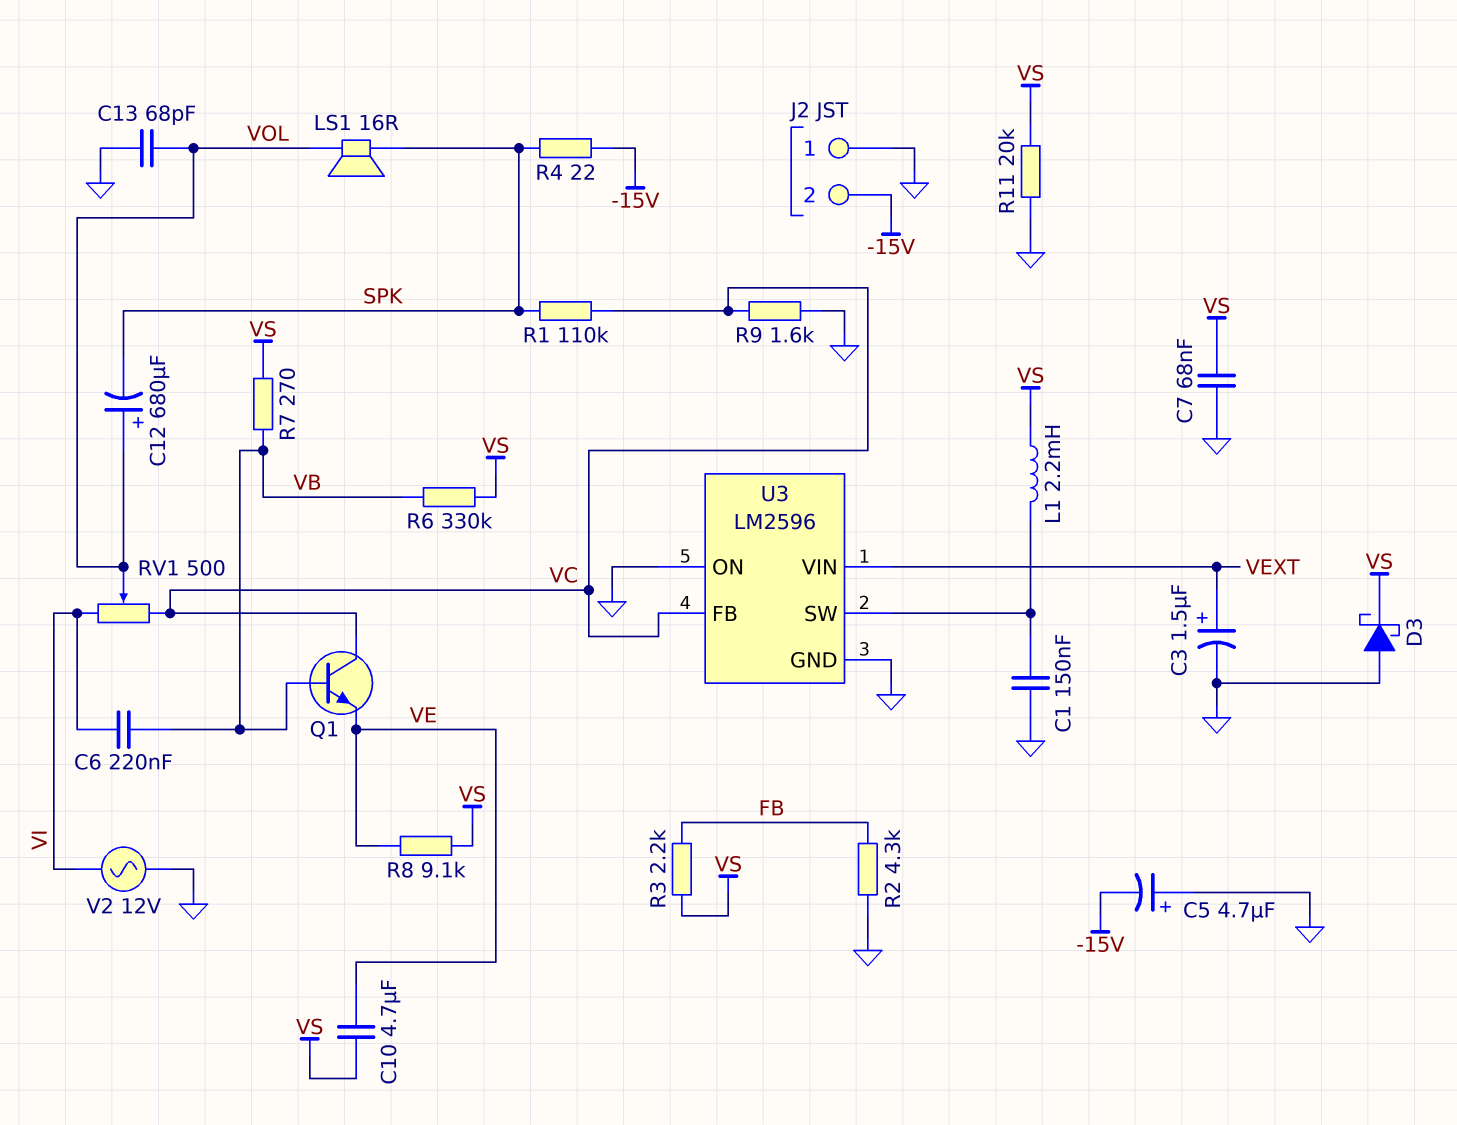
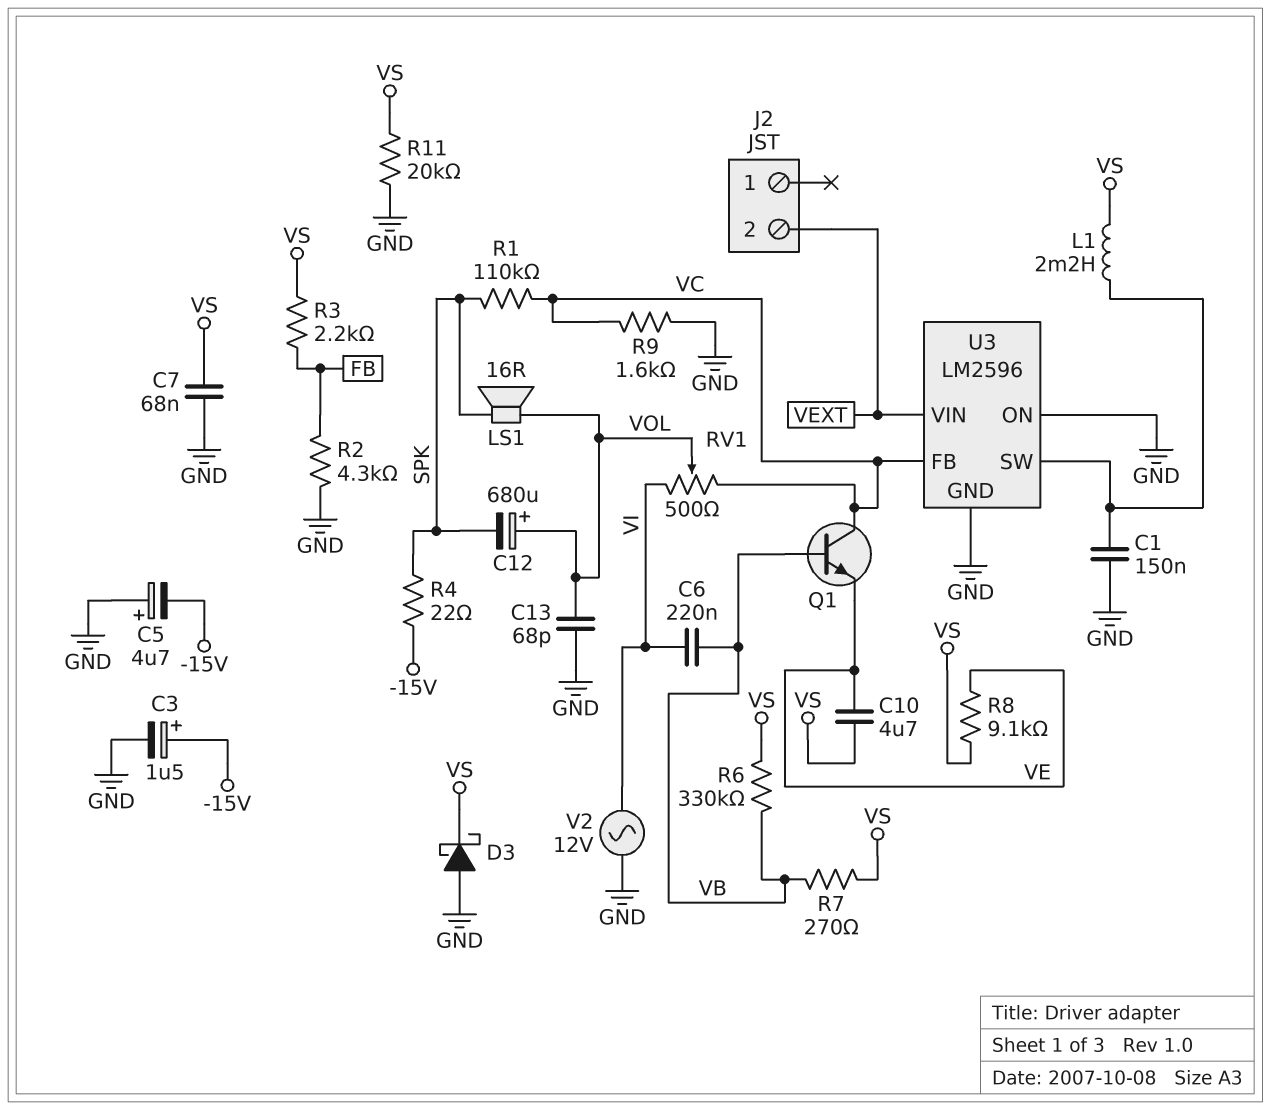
C3: 1.5uF (plus VEXT, minus GND) -> 1.5uF (plus -15V, minus GND)
J2 pin 1: GND -> none
J2 pin 2: -15V -> VEXT

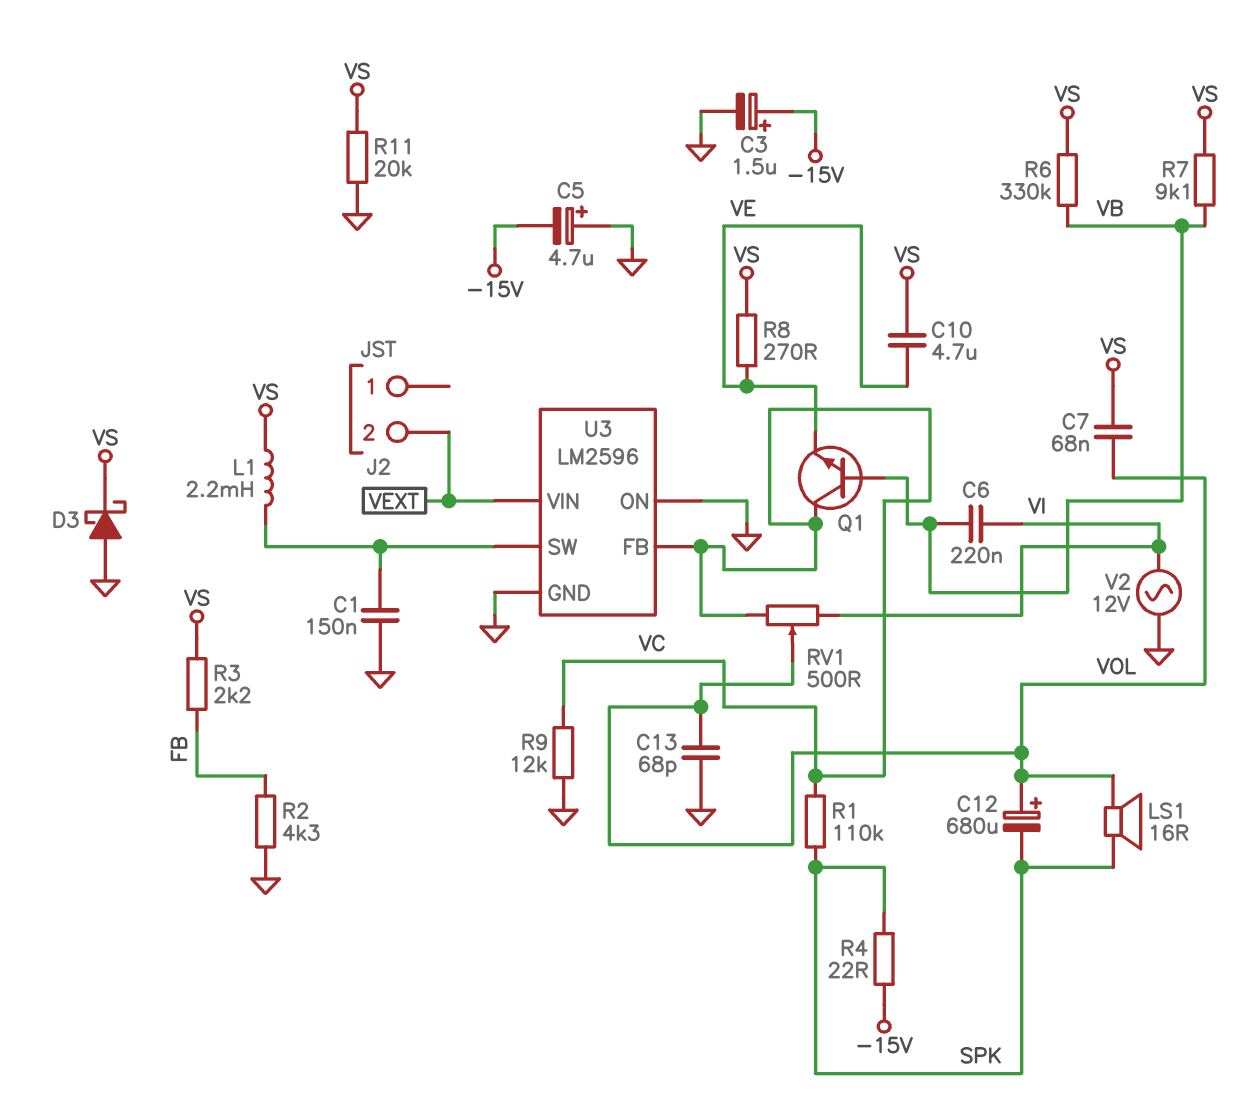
C7: 68nF (GND, VS) -> 68nF (VOL, VS)
R7: 270 (VB, VS) -> 9.1k (VB, VS)
R8: 9.1k (VE, VS) -> 270 (VE, VS)
R9: 1.6k (GND, VC) -> 12k (GND, VC)

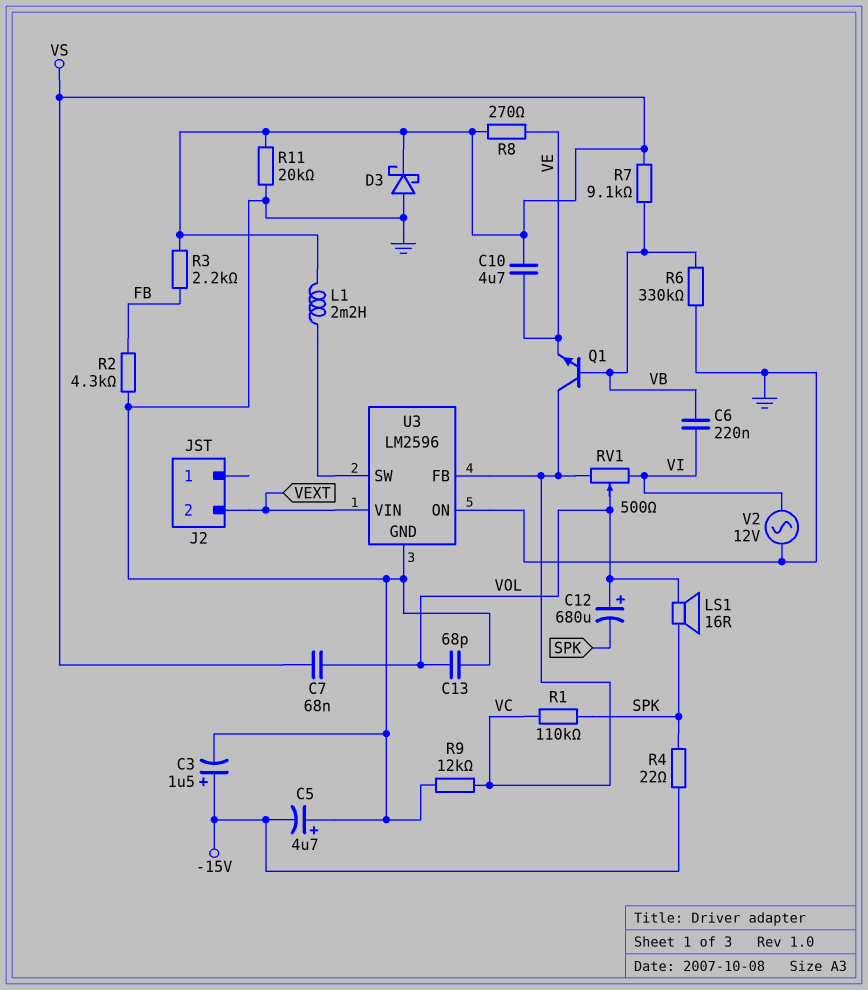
C1: 150nF (GND, U3/SW) -> none
R6: 330k (VB, VS) -> 330k (GND, VB)

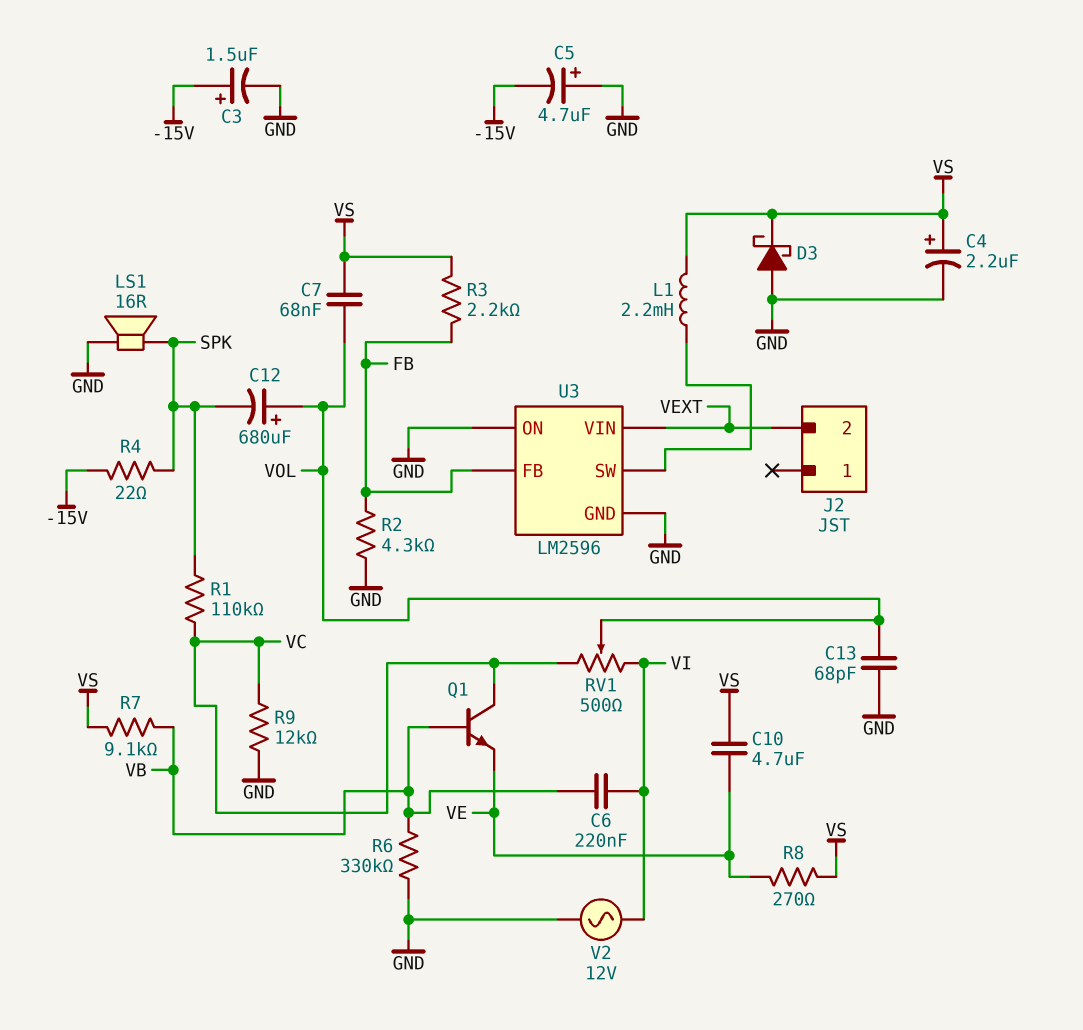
C4: none -> 2.2uF (plus VS, minus GND)
LS1: speaker 16R (SPK, VOL) -> speaker 16R (GND, SPK)
R11: 20k (GND, VS) -> none
U3 pin FB: VC -> FB

